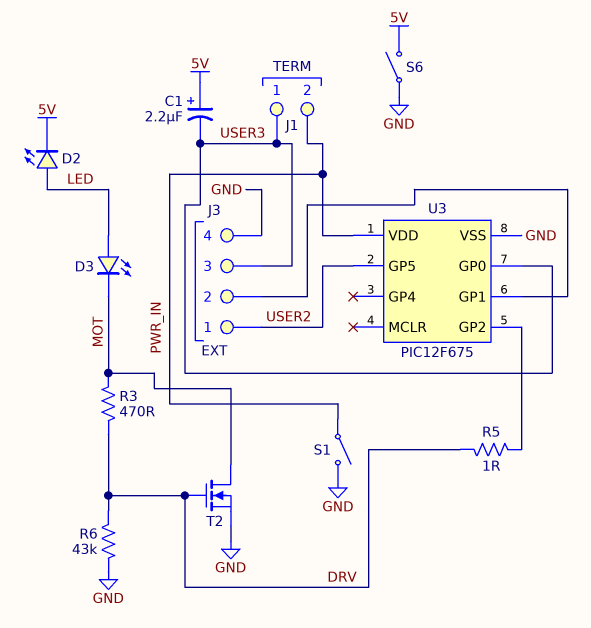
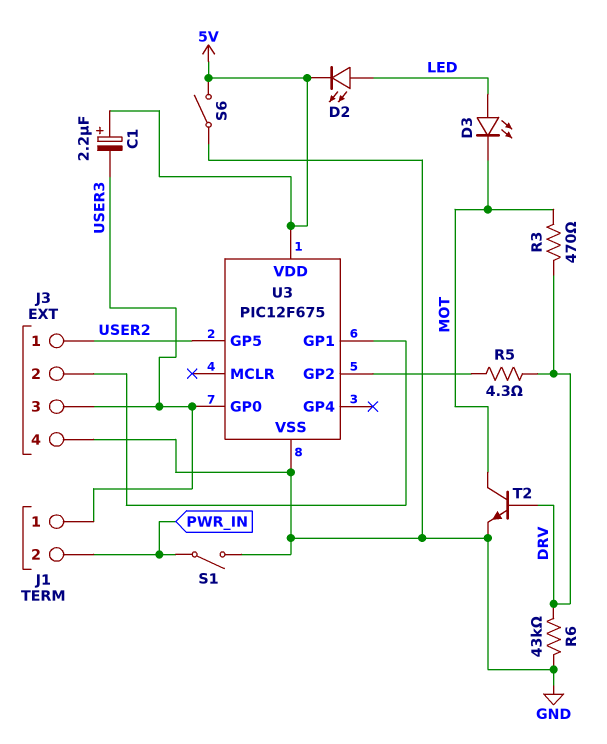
R5: 1 (DRV, U3/GP2) -> 4.3 (DRV, U3/GP2)
T2: NMOS (G DRV, D MOT, S GND) -> NPN (B DRV, C MOT, E GND)
U3 pin VDD: PWR_IN -> 5V

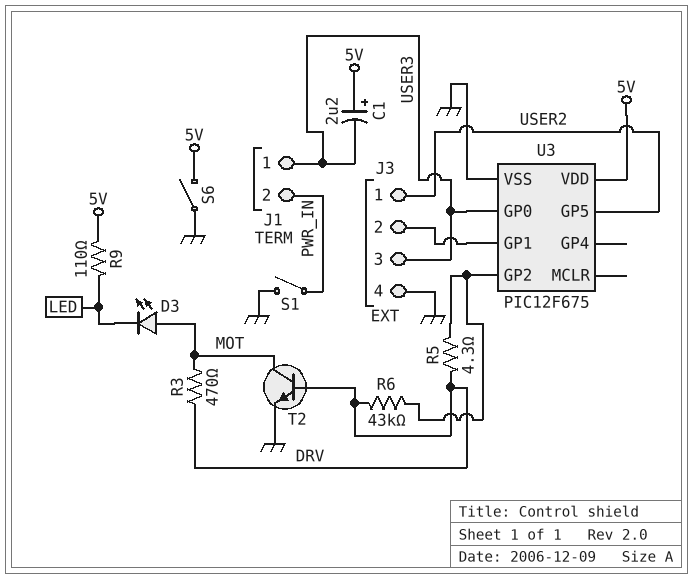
D2: LED (A LED, K 5V) -> none
D3: LED (A LED, K MOT) -> LED (A MOT, K LED)
R6: 43k (DRV, GND) -> 43k (DRV, U3/GP2)
R9: none -> 110 (5V, LED)

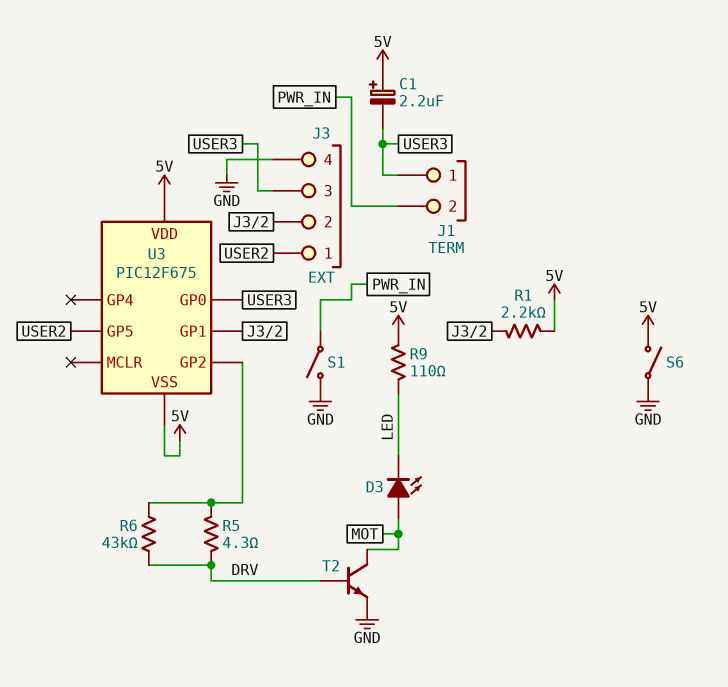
R1: none -> 2.2k (5V, J3/2)
R3: 470 (DRV, MOT) -> none
U3 pin VSS: GND -> 5V

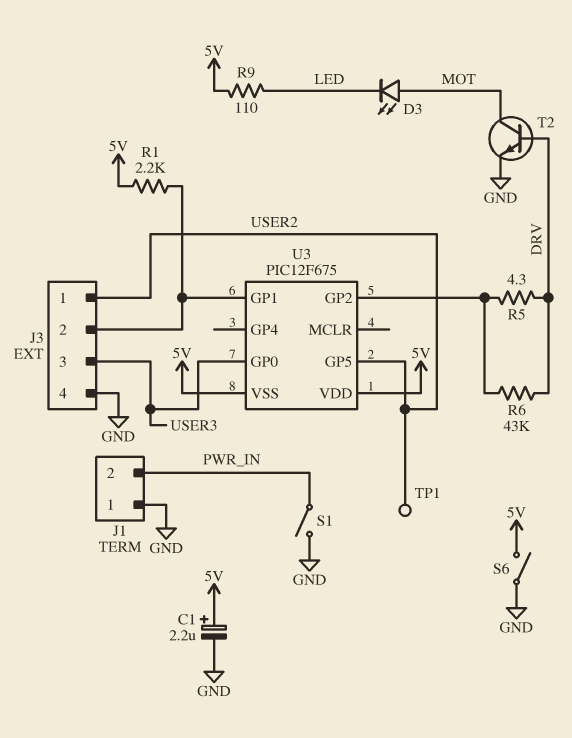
C1: 2.2uF (plus 5V, minus USER3) -> 2.2uF (plus 5V, minus GND)
J1 pin 1: USER3 -> GND
TP1: none -> test point (USER2)

